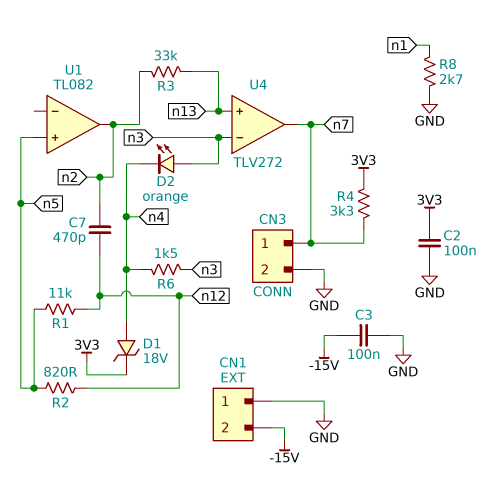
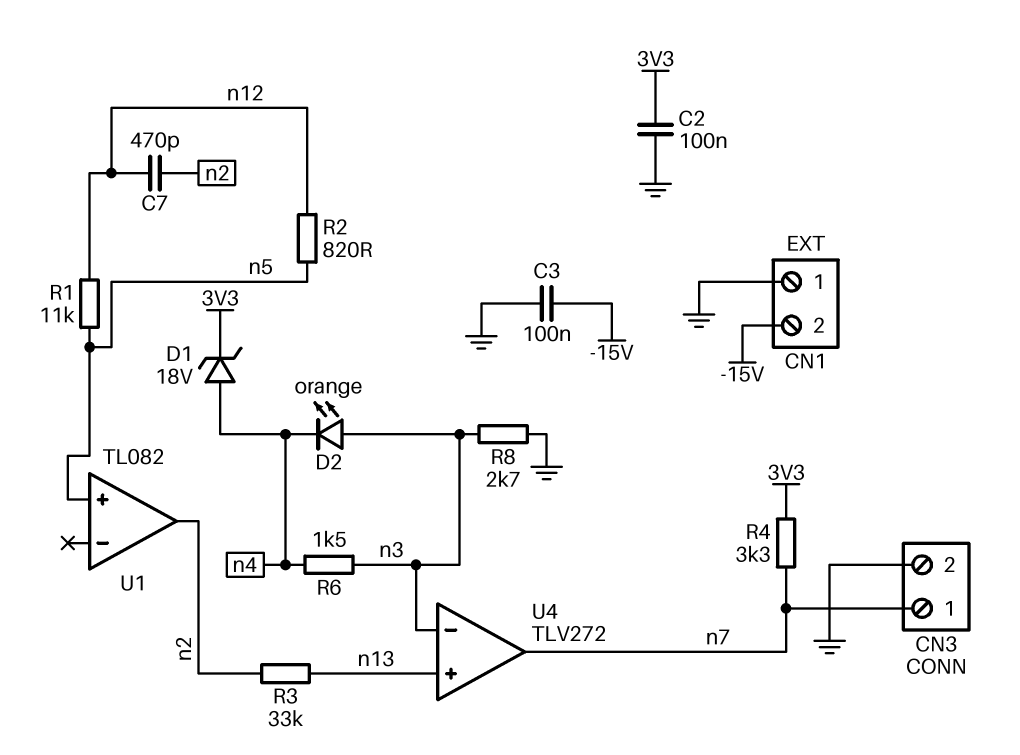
R8: 2.7k (GND, n1) -> 2.7k (GND, n3)

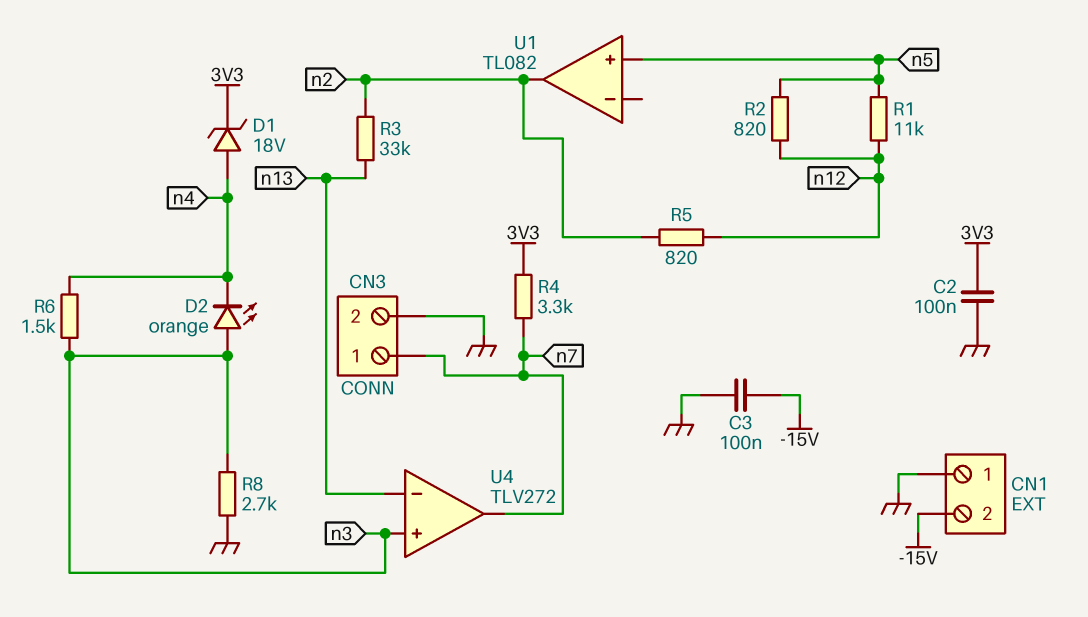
C7: 470pF (n2, n12) -> none
R5: none -> 820 (n2, n12)
U4 pin in+: n13 -> n3
U4 pin in-: n3 -> n13

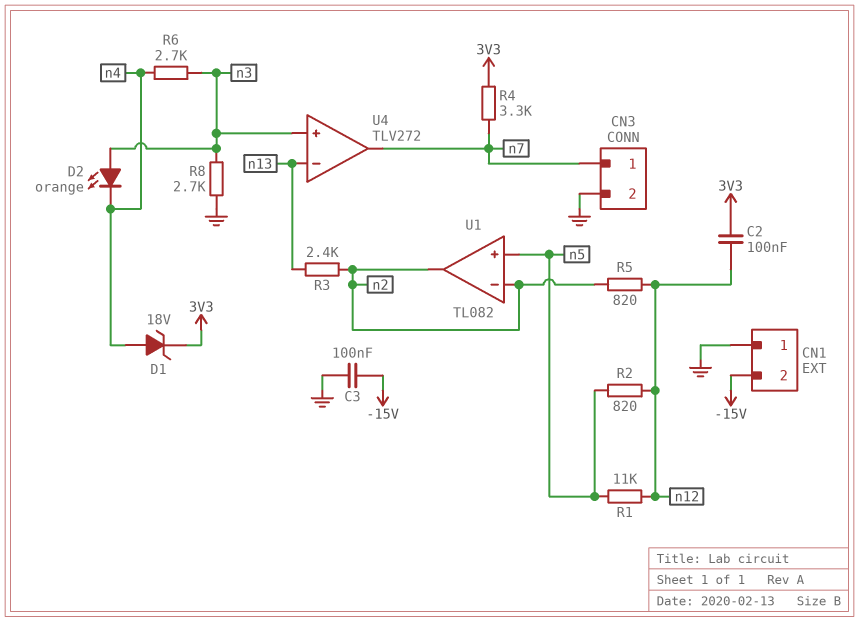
C2: 100nF (3V3, GND) -> 100nF (3V3, n12)
R3: 33k (n2, n13) -> 2.4k (n2, n13)
R6: 1.5k (n3, n4) -> 2.7k (n3, n4)
U1 pin in-: none -> n2

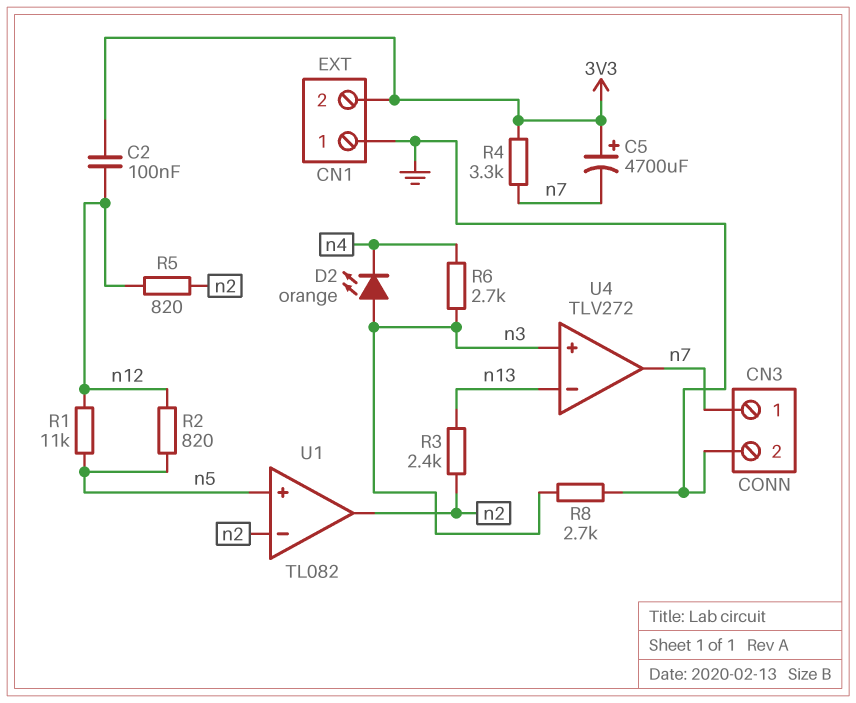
C3: 100nF (-15V, GND) -> none
C5: none -> 4700uF (plus 3V3, minus n7)
CN1 pin 2: -15V -> 3V3
D1: zener 18V (A n4, K 3V3) -> none

